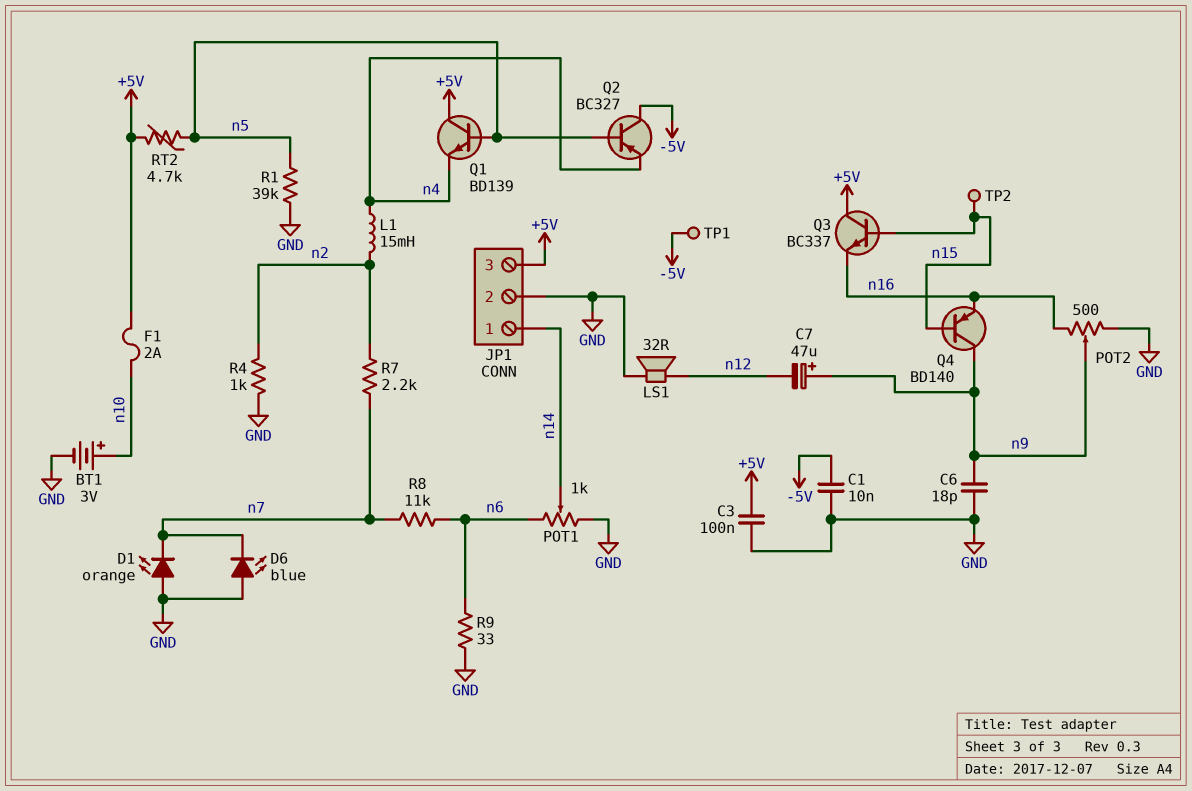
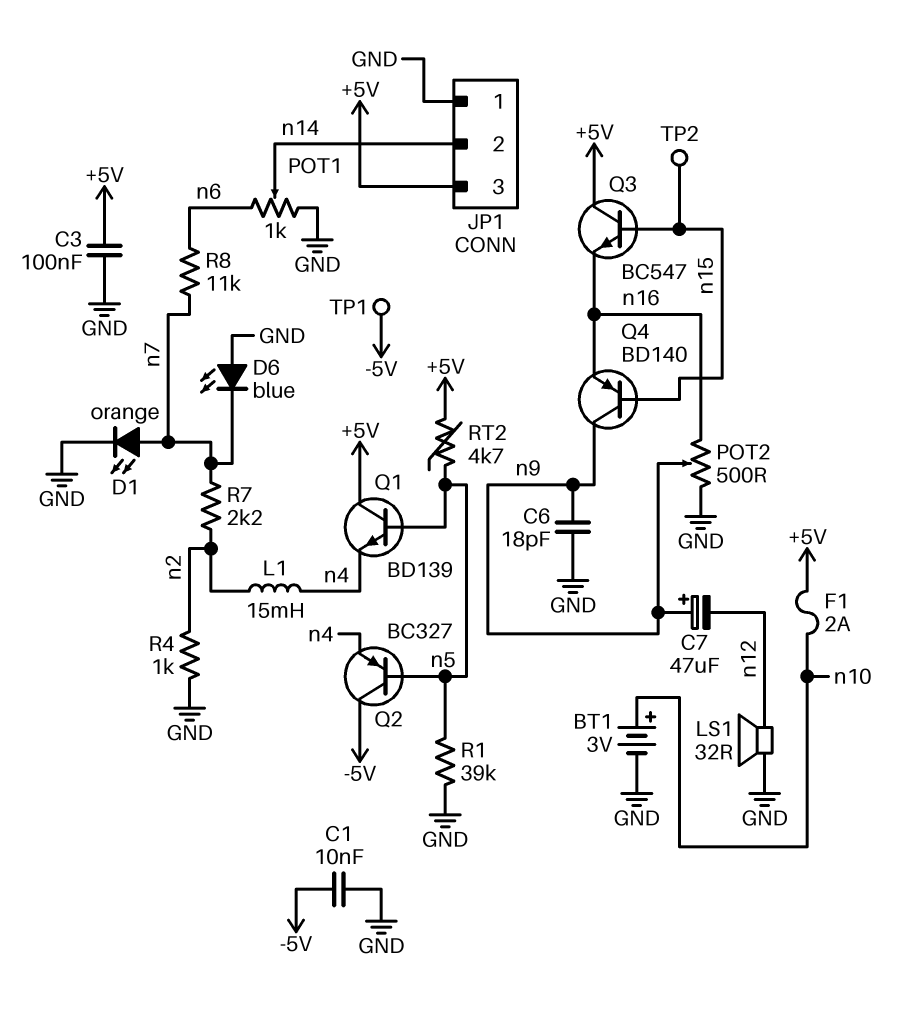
D1: LED orange (A GND, K n7) -> LED orange (A n7, K GND)
JP1 pin 1: n14 -> GND
JP1 pin 2: GND -> n14
Q3: NPN BC337 (B n15, C +5V, E n16) -> NPN BC547 (B n15, C +5V, E n16)
R9: 33 (GND, n6) -> none

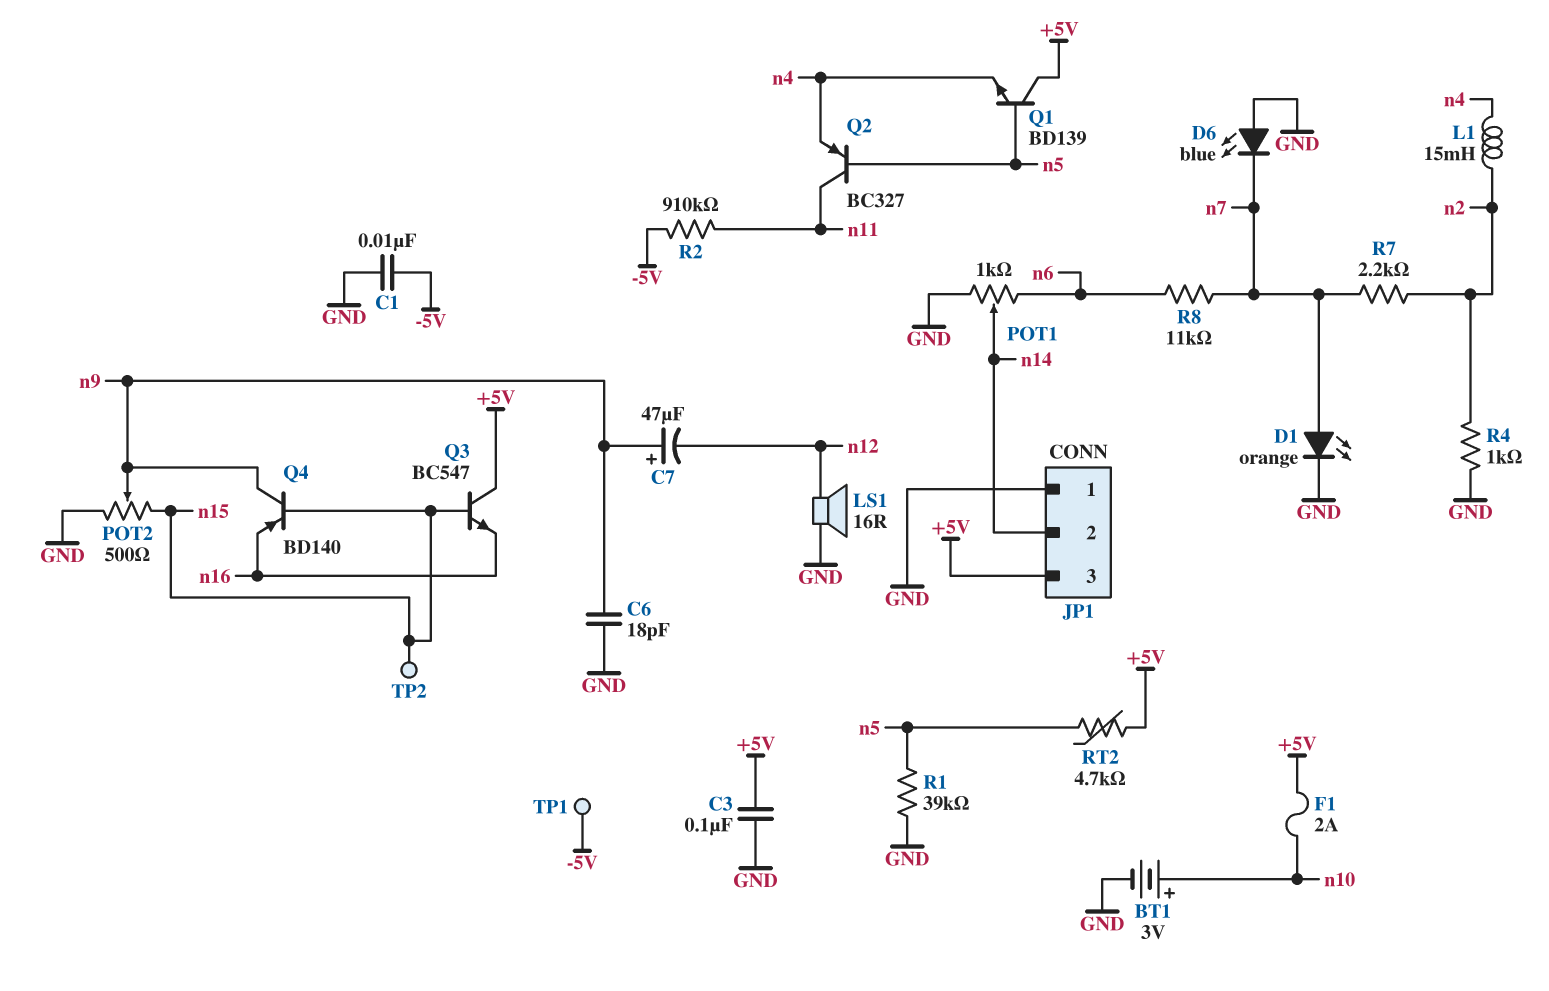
LS1: speaker 32R (GND, n12) -> speaker 16R (GND, n12)
POT2: 500 (GND, n16, wiper n9) -> 500 (GND, n15, wiper n9)
Q2: PNP BC327 (B n5, C -5V, E n4) -> PNP BC327 (B n5, C n11, E n4)
R2: none -> 910k (-5V, n11)

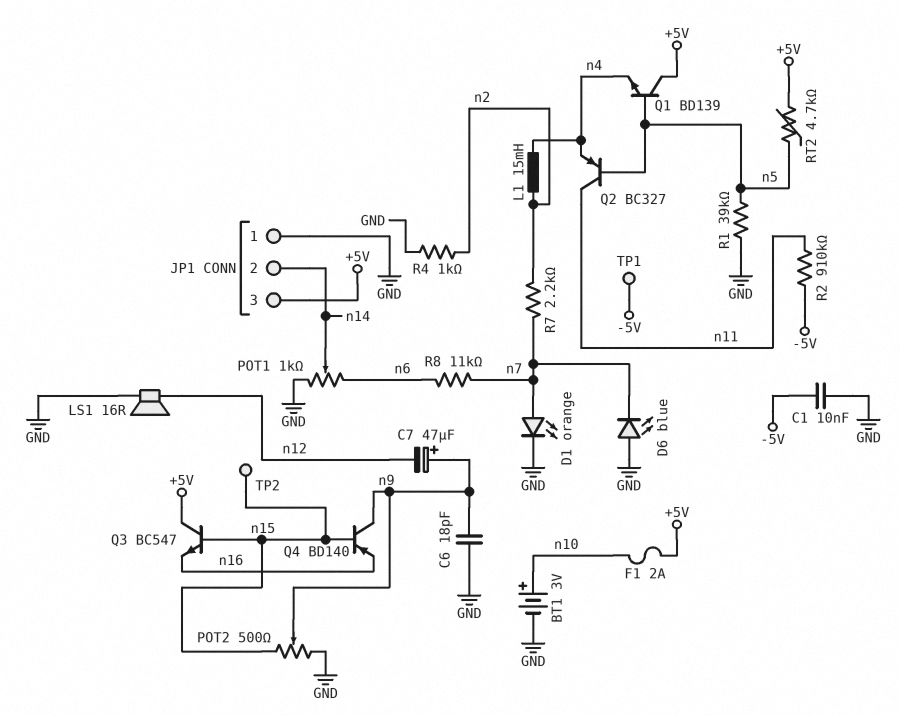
C3: 100nF (+5V, GND) -> none

